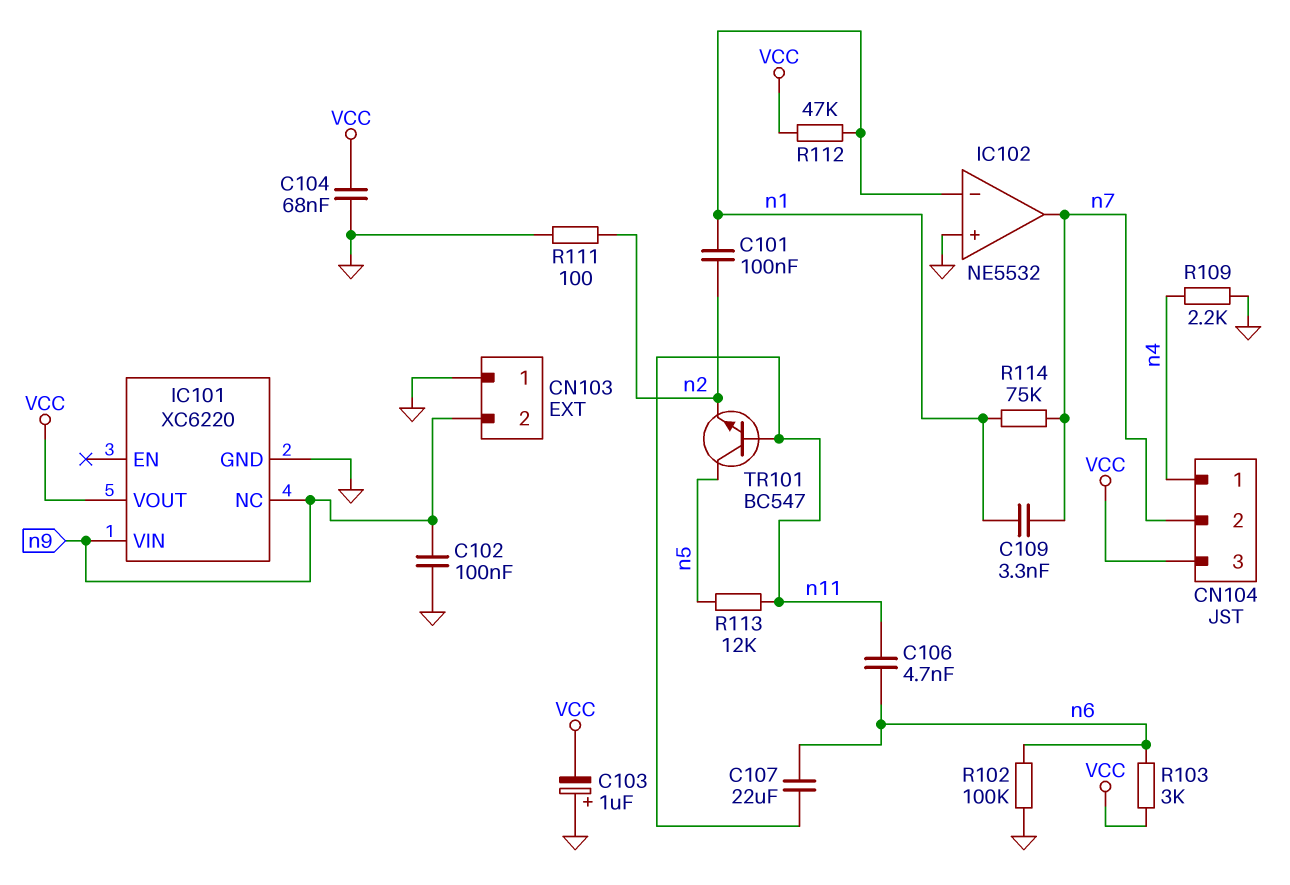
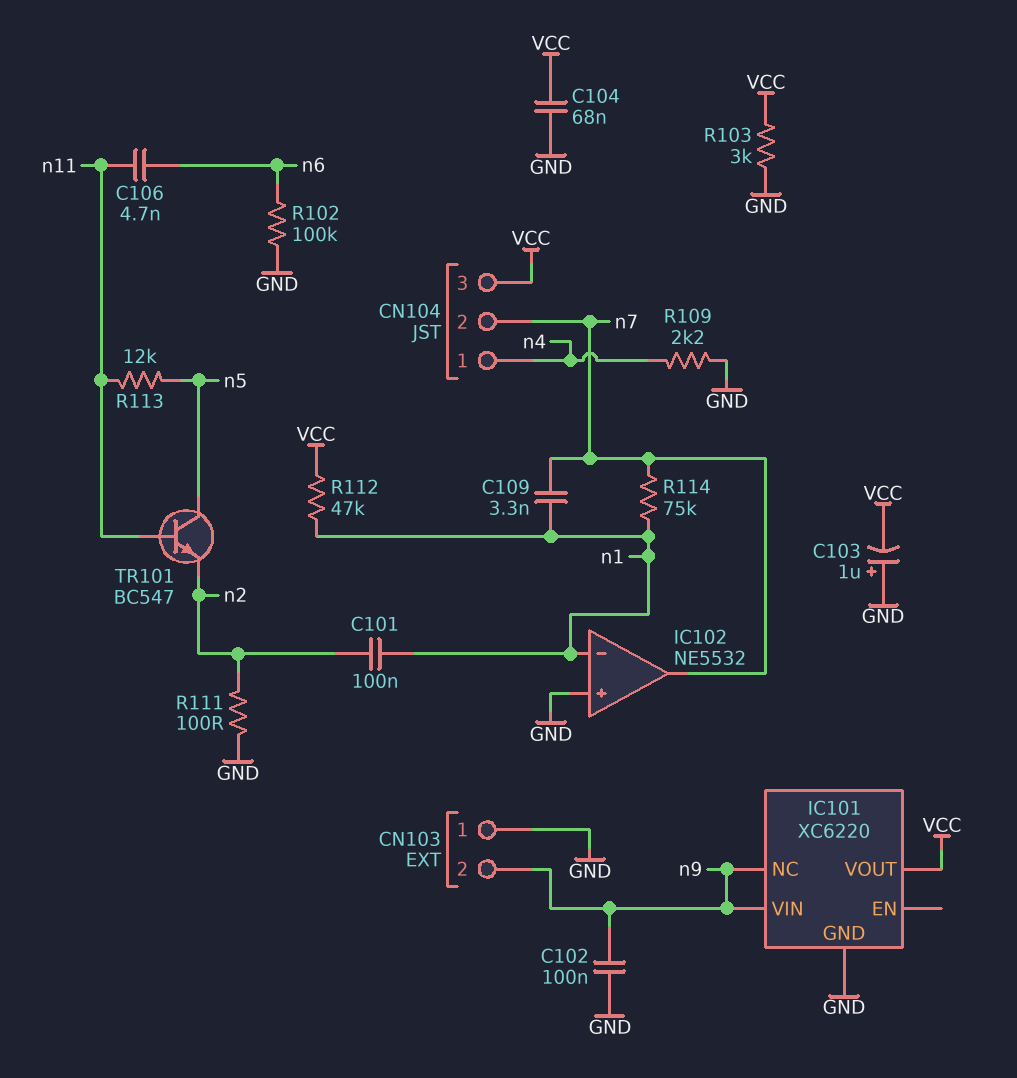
C107: 22uF (n6, n11) -> none
R103: 3k (VCC, n6) -> 3k (GND, VCC)

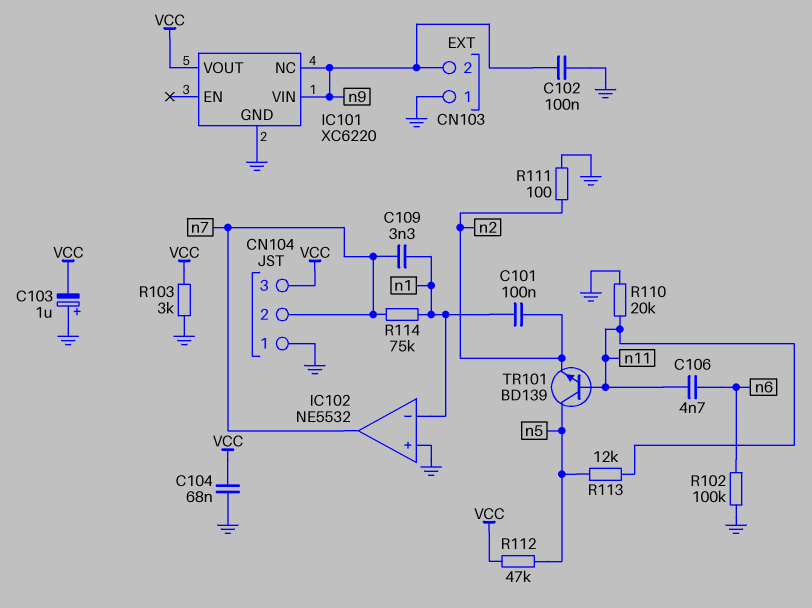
CN104 pin 1: n4 -> GND
R109: 2.2k (GND, n4) -> none
R110: none -> 20k (GND, n11)
R112: 47k (VCC, n1) -> 47k (VCC, n5)
TR101: NPN BC547 (B n11, C n5, E n2) -> NPN BD139 (B n11, C n5, E n2)

